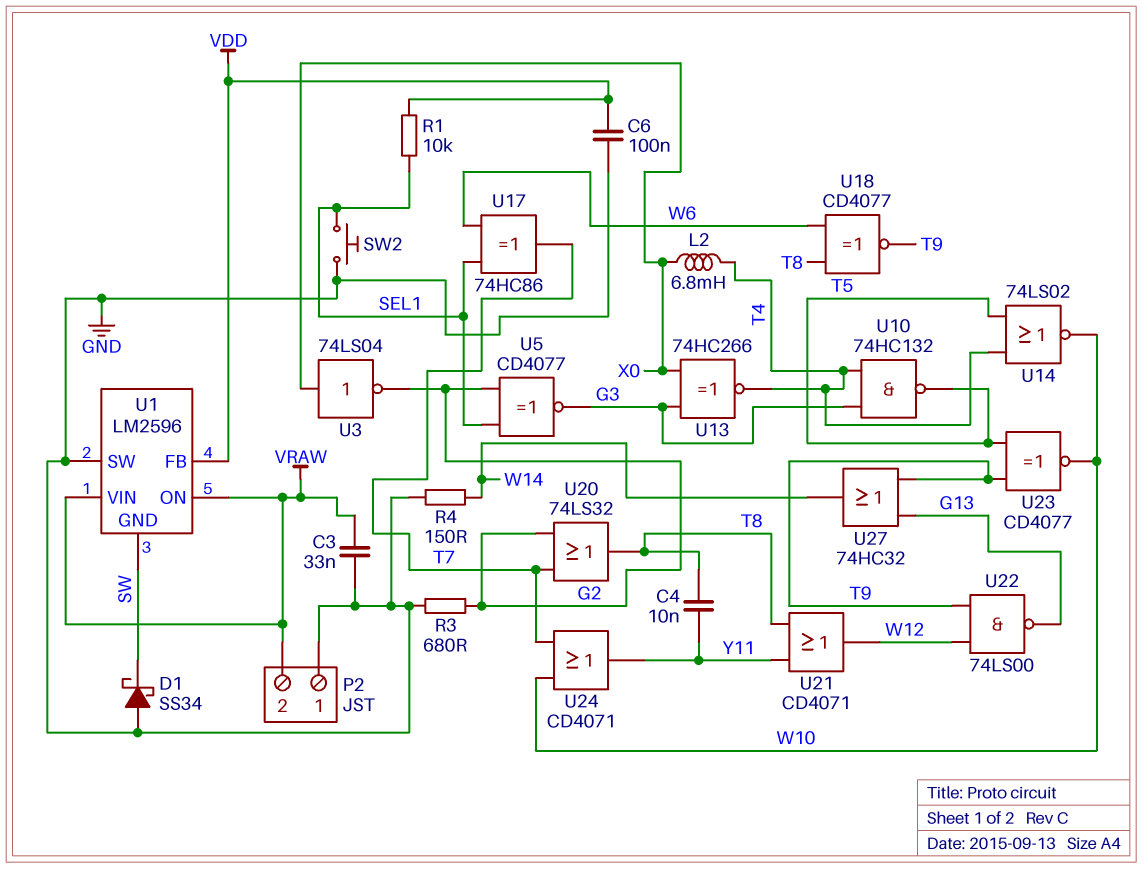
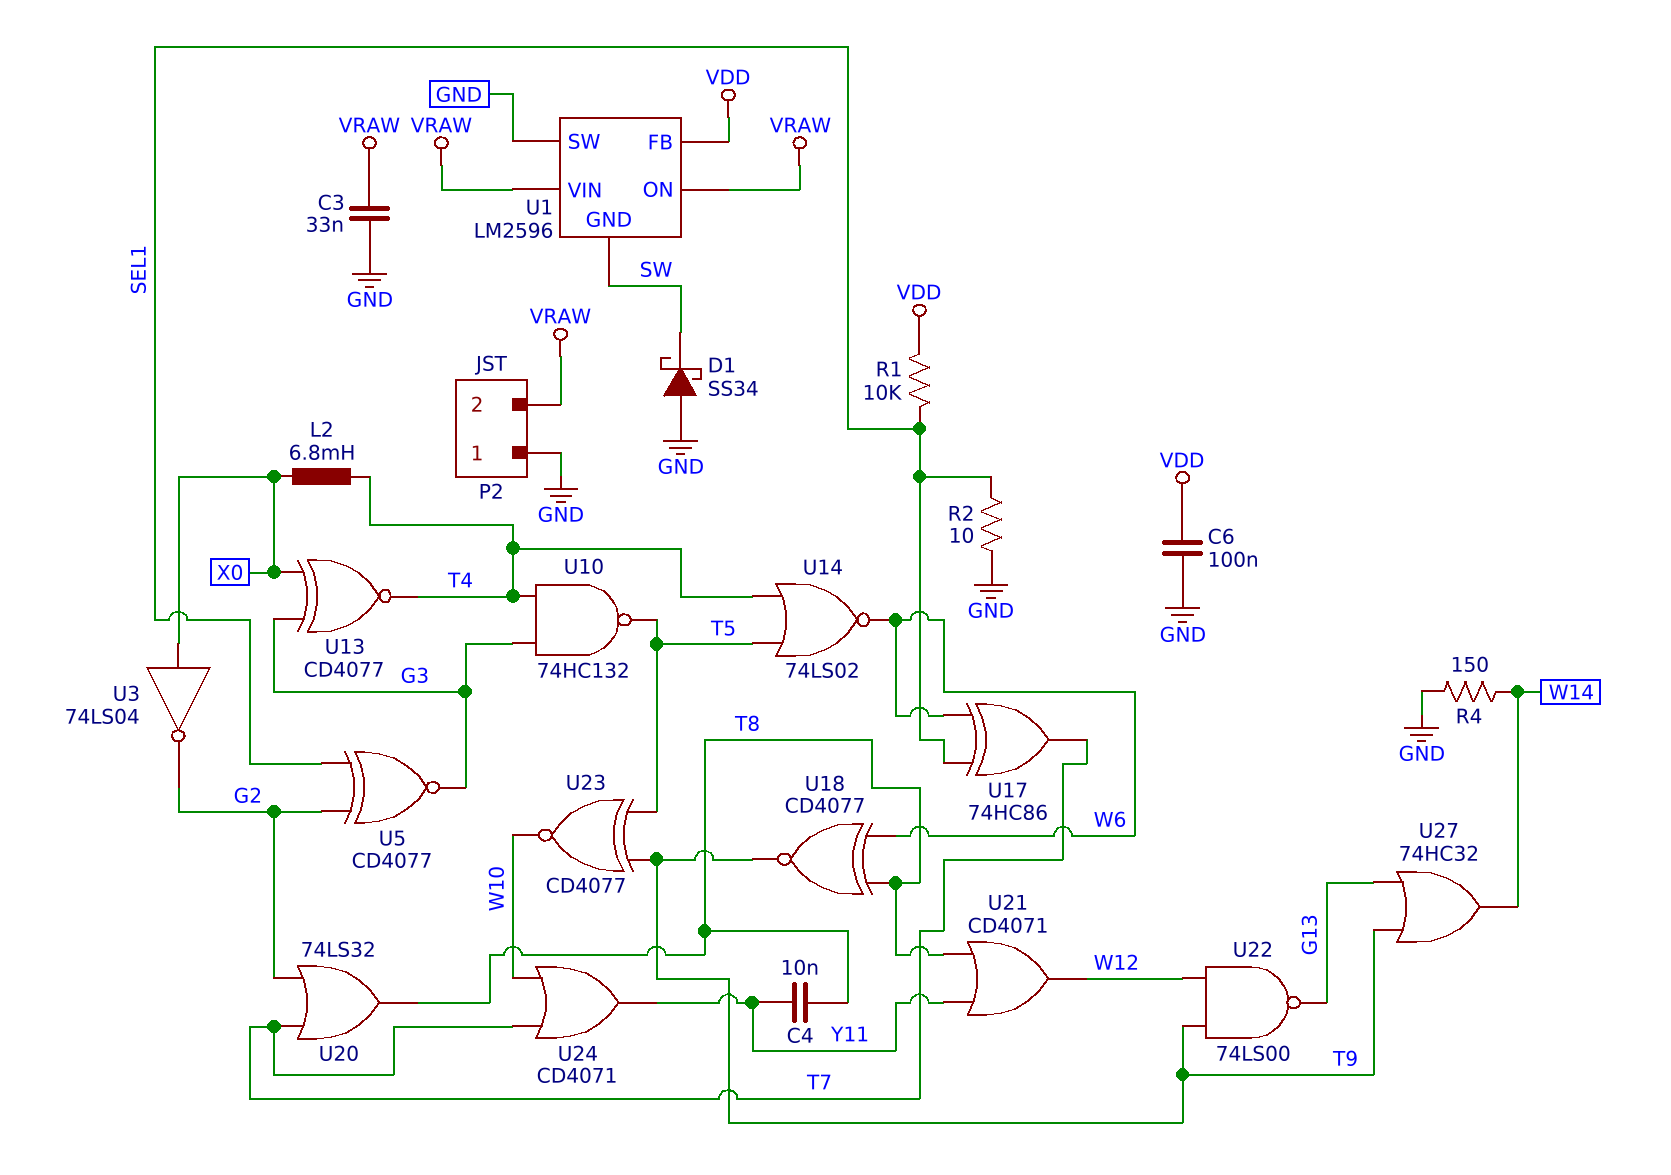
R2: none -> 10 (GND, SEL1)
R3: 680 (G2, GND) -> none
SW2: button (GND, SEL1) -> none
U13: XNOR 74HC266 (in G3, in X0, out T4) -> XNOR CD4077 (in G3, in X0, out T4)
U14: NOR 74LS02 (in T4, in T5, out W10) -> NOR 74LS02 (in T4, in T5, out W6)

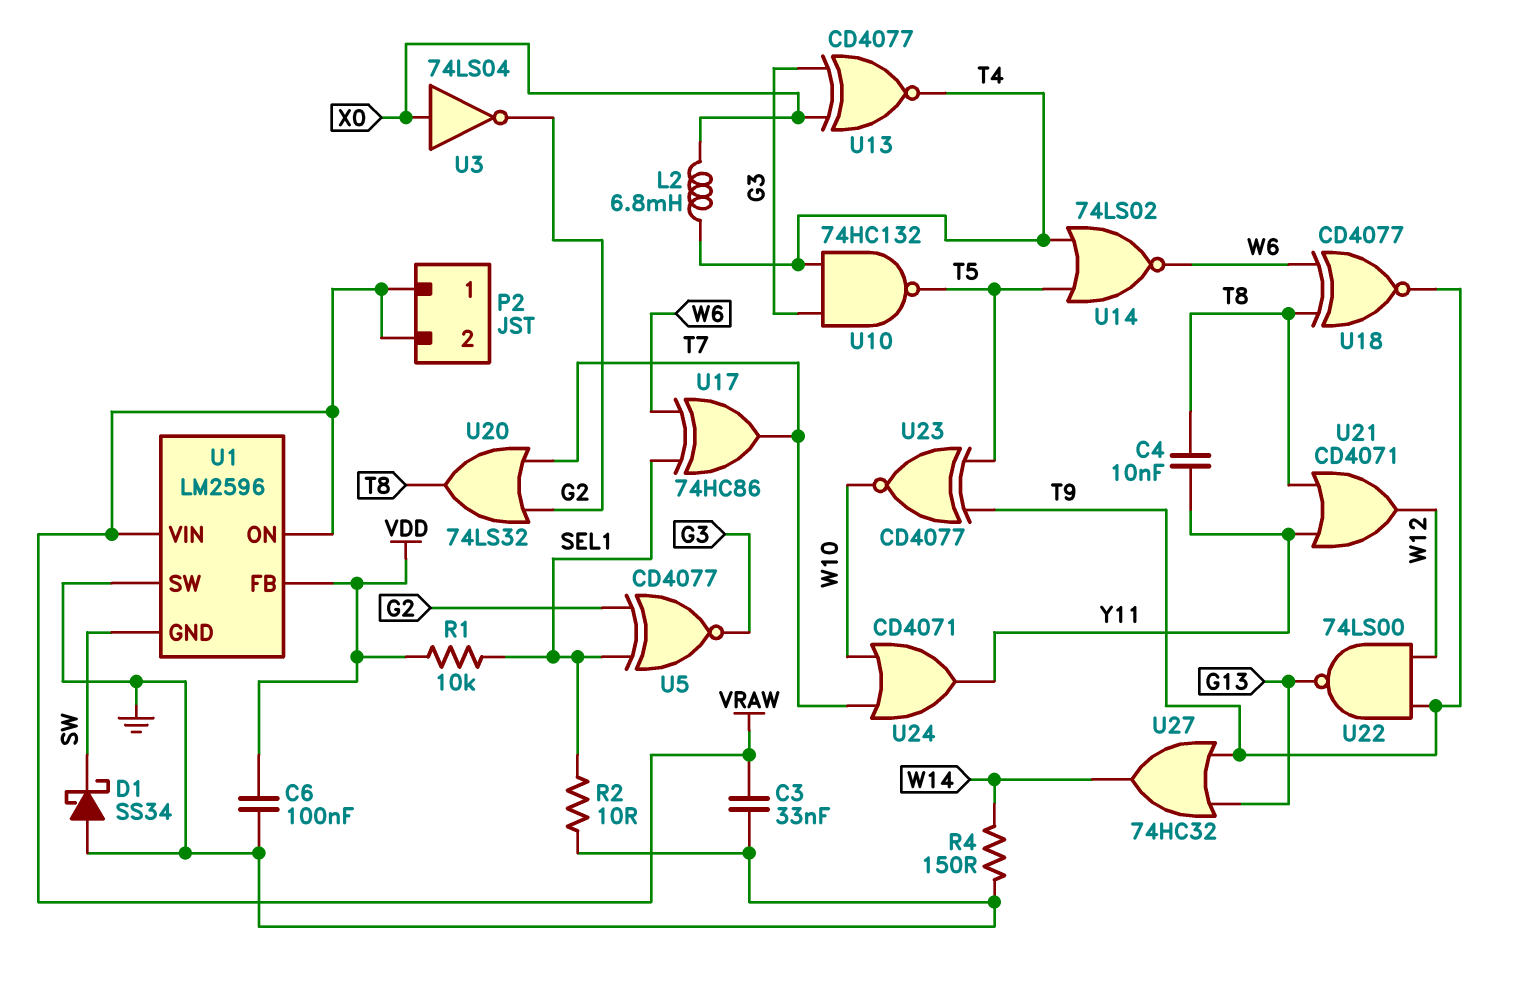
P2 pin 1: GND -> VRAW

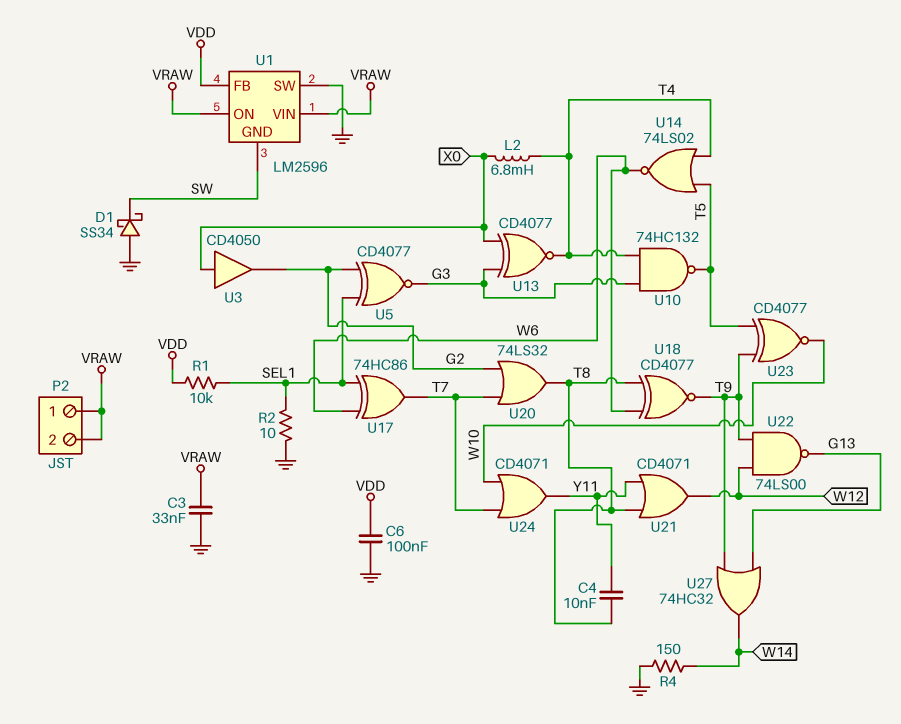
U3: NOT 74LS04 (in X0, out G2) -> buffer CD4050 (in X0, out G2)

